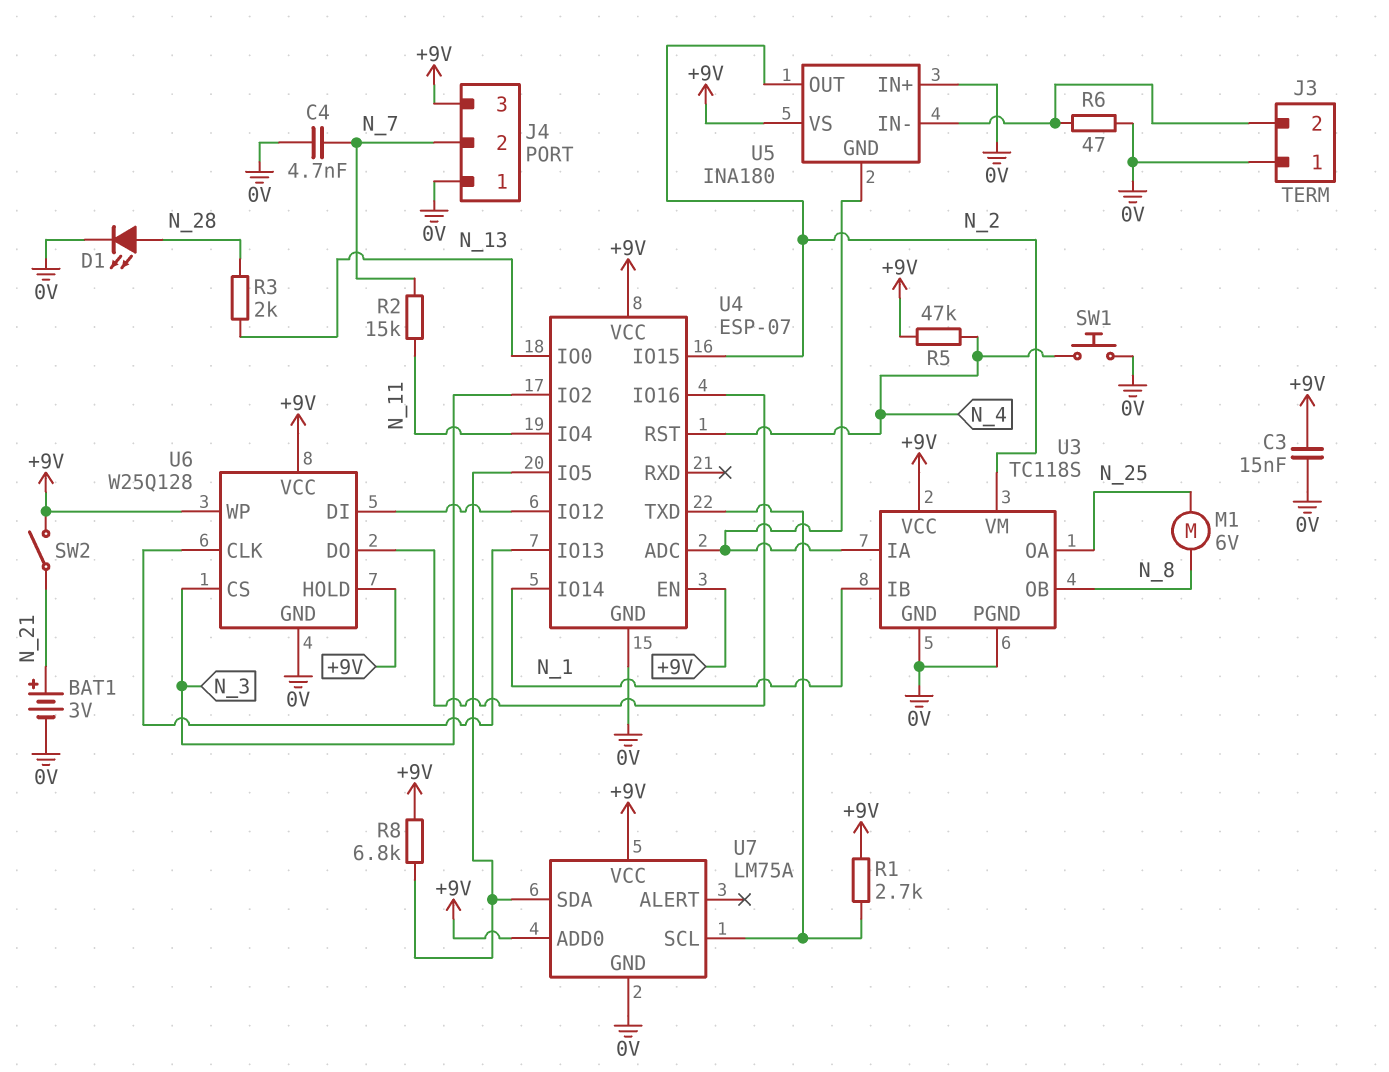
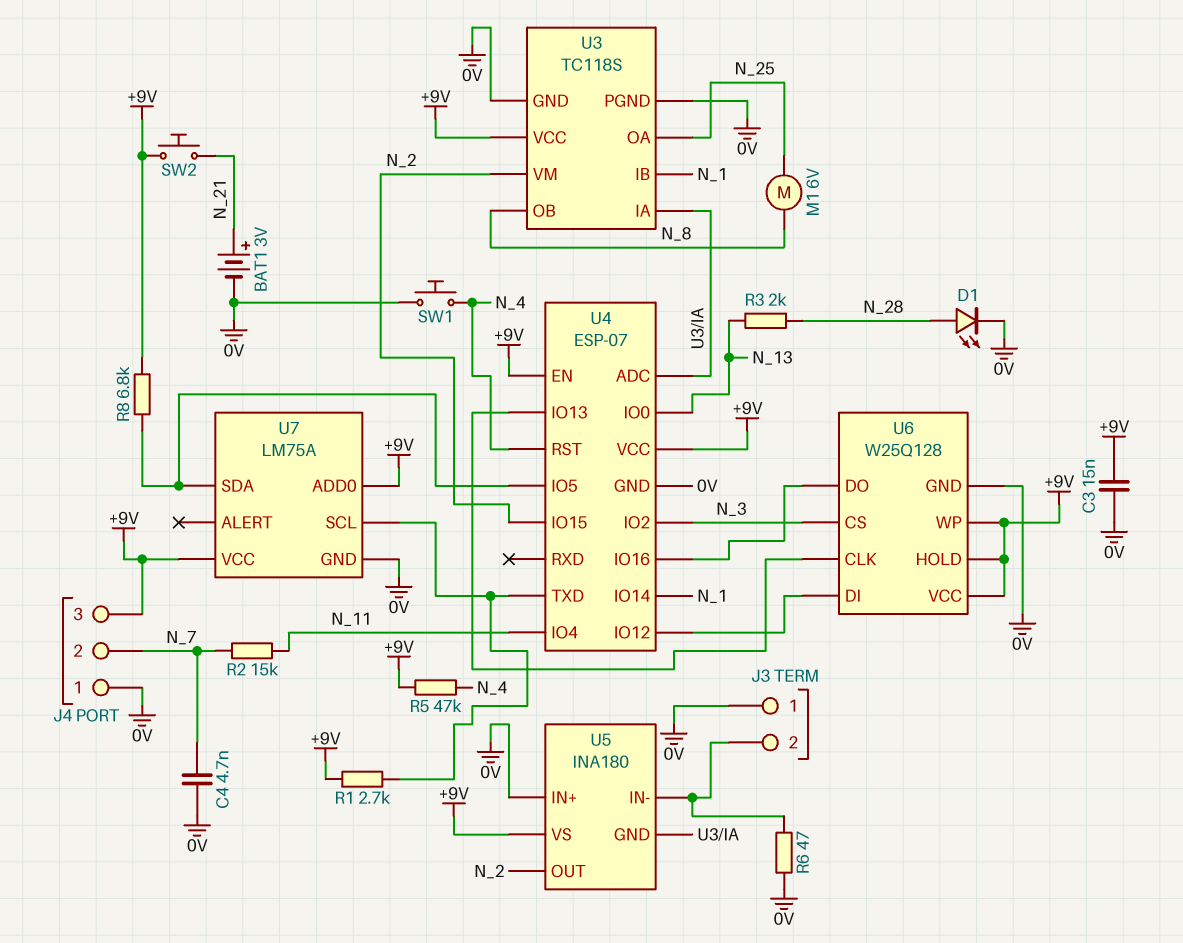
SW2: switch (+9V, N_21) -> button (+9V, N_21)

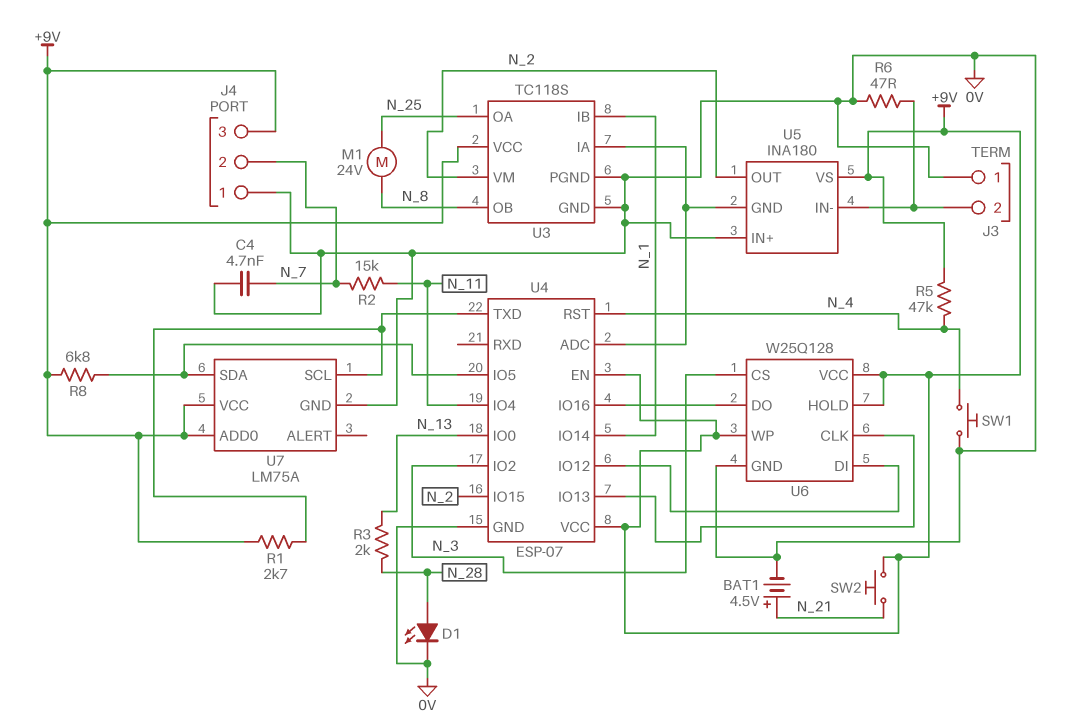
BAT1: 3V (plus N_21, minus 0V) -> 4.5V (plus N_21, minus 0V)
C3: 15nF (+9V, 0V) -> none
M1: motor 6V (N_8, N_25) -> motor 24V (N_8, N_25)

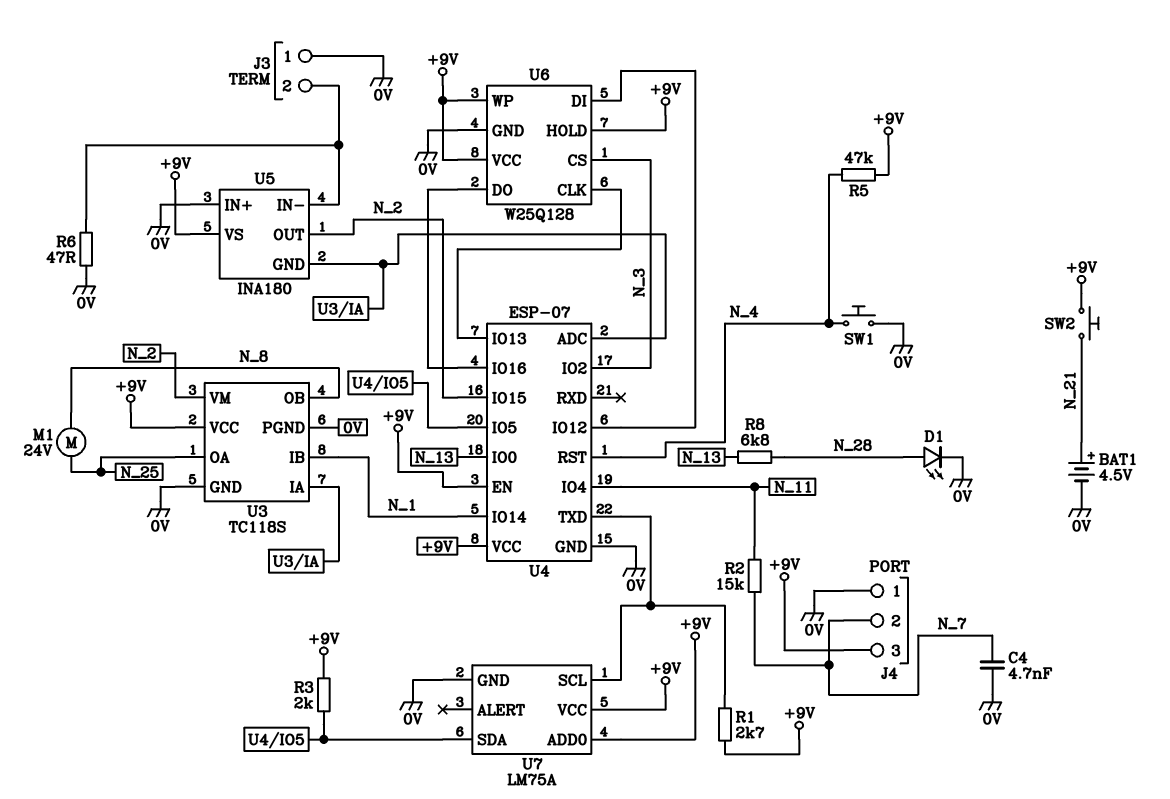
R3: 2k (N_13, N_28) -> 2k (+9V, U4/IO5)
R8: 6.8k (+9V, U4/IO5) -> 6.8k (N_13, N_28)

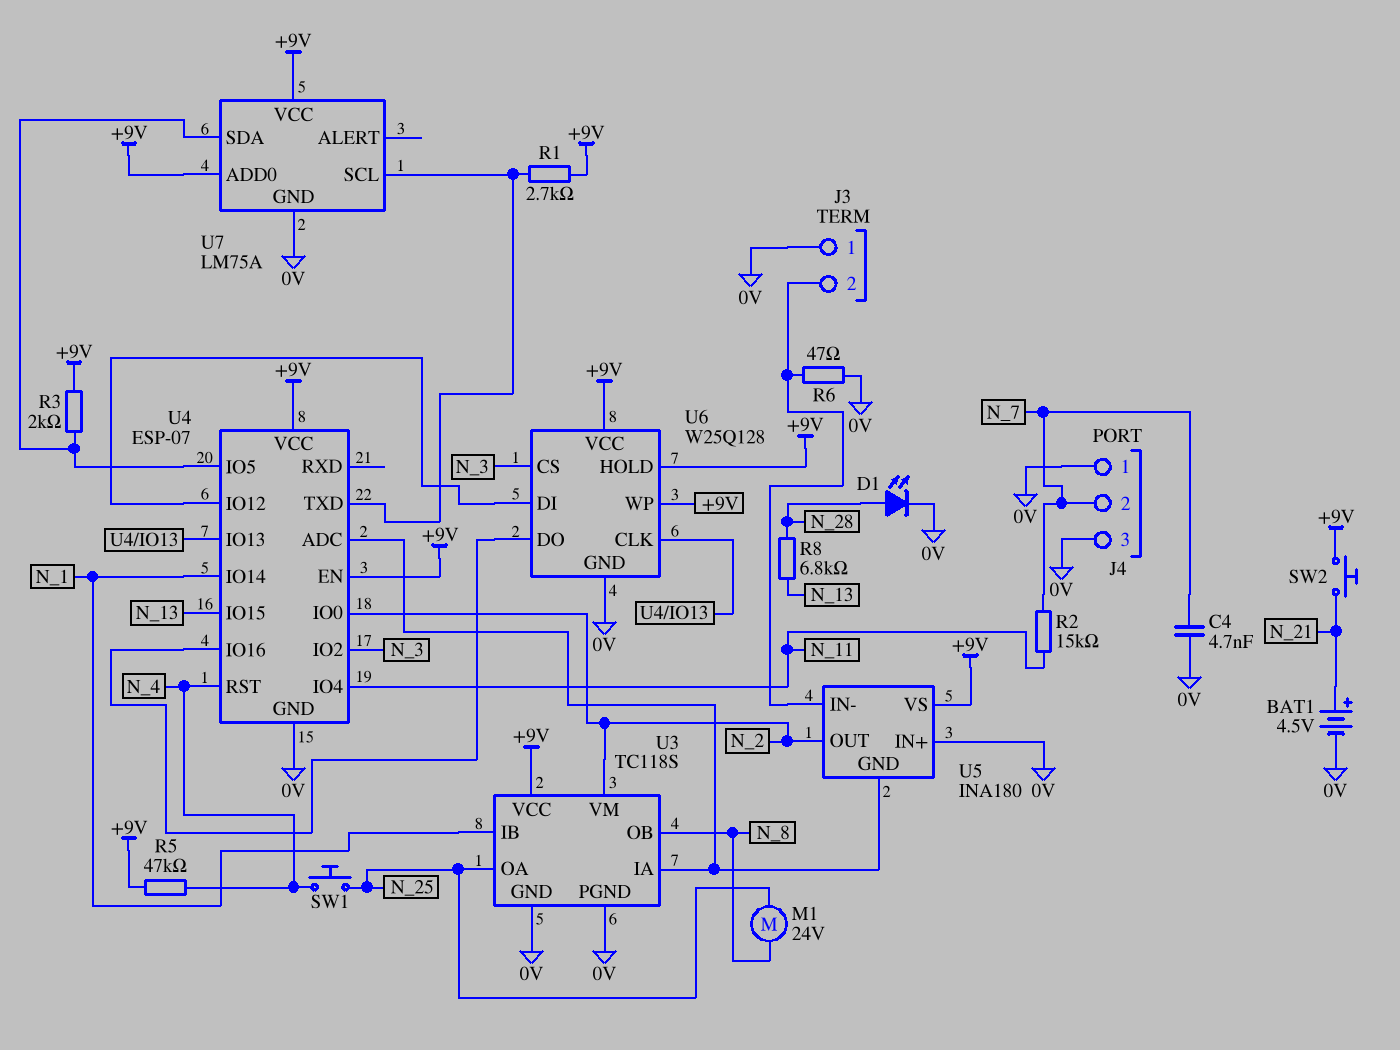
J4 pin 3: +9V -> 0V
SW1: button (0V, N_4) -> button (N_4, N_25)
U4 pin IO0: N_13 -> N_2
U4 pin IO15: N_2 -> N_13

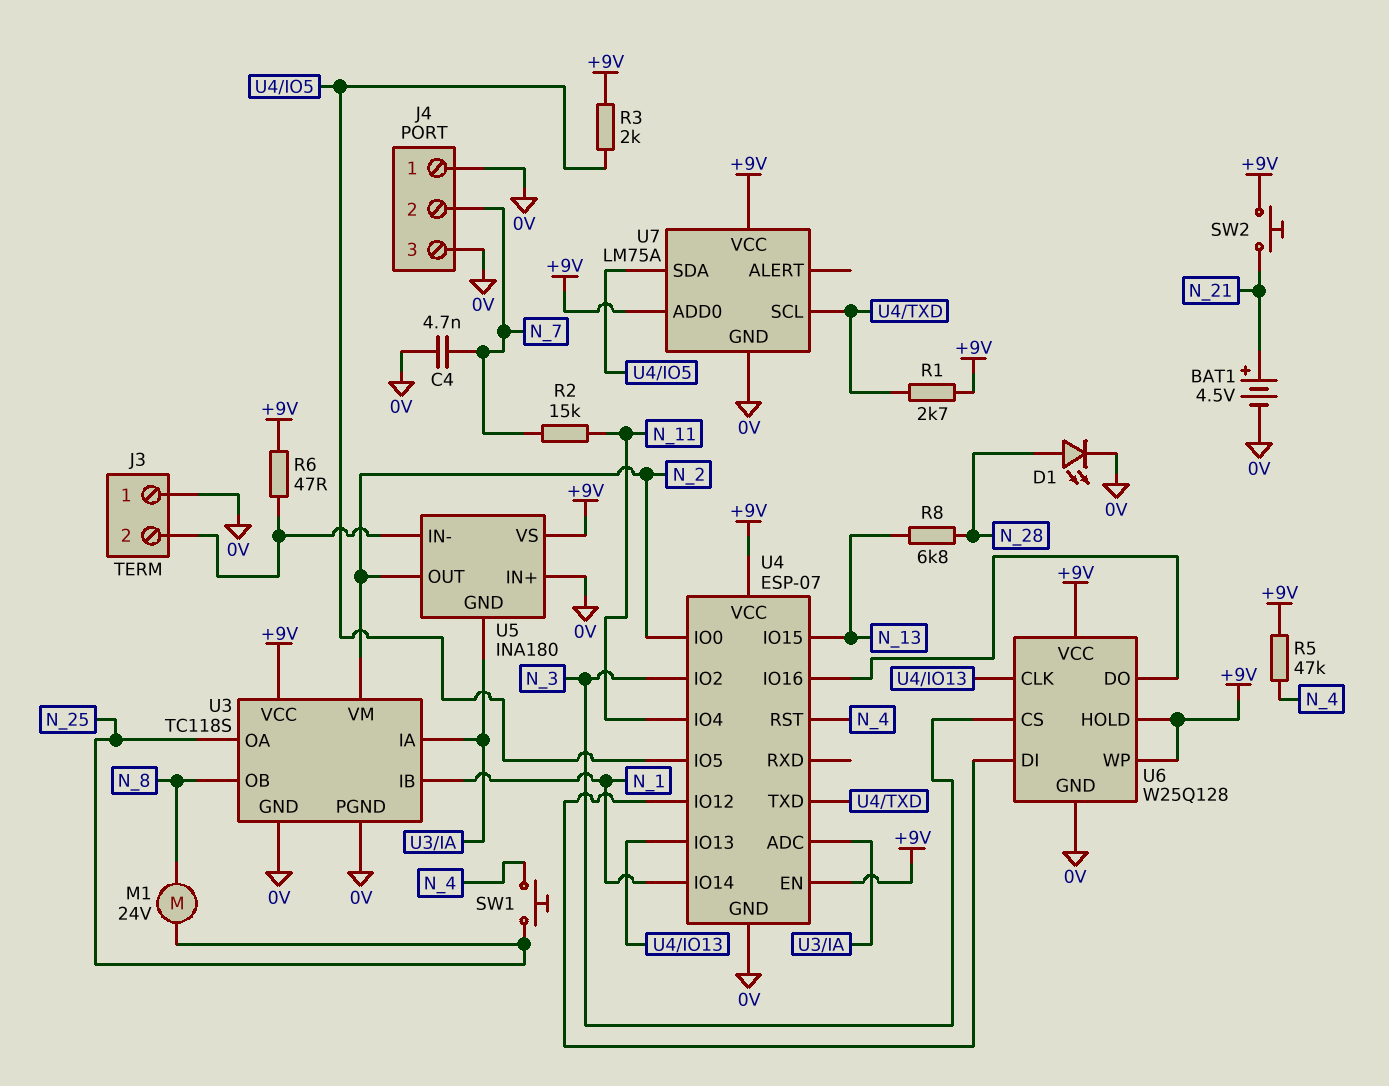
R6: 47 (0V, J3/2) -> 47 (+9V, J3/2)

